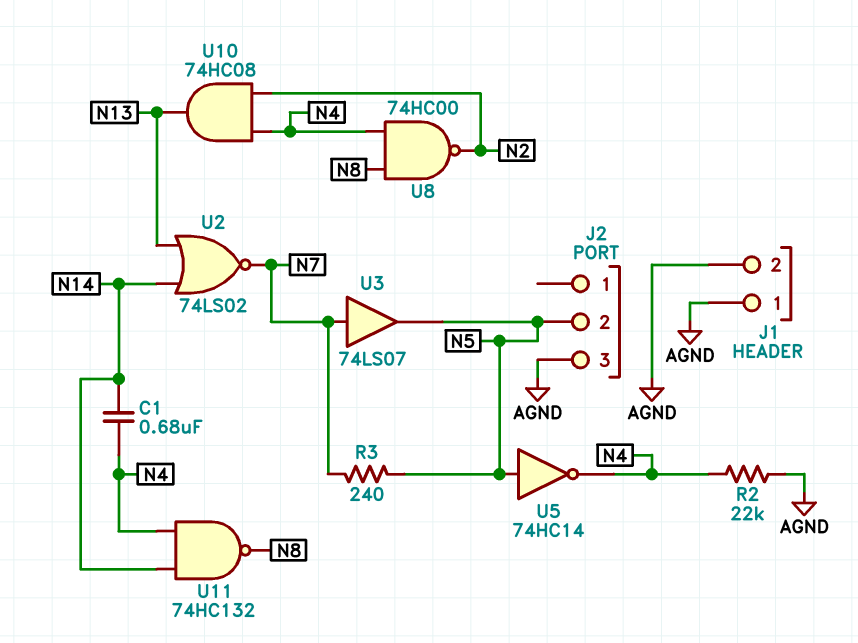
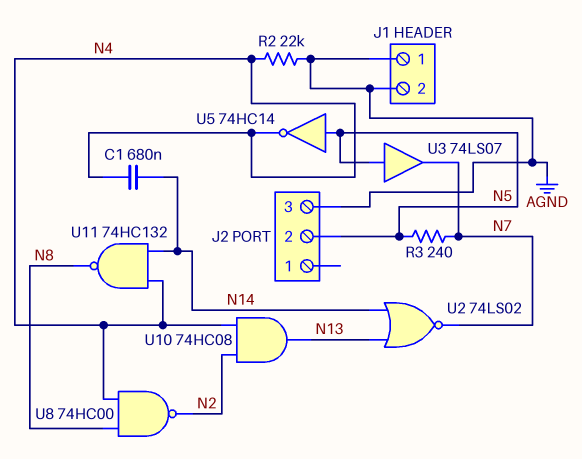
U3: buffer 74LS07 (in N7, out N5) -> buffer 74LS07 (in N5, out N7)

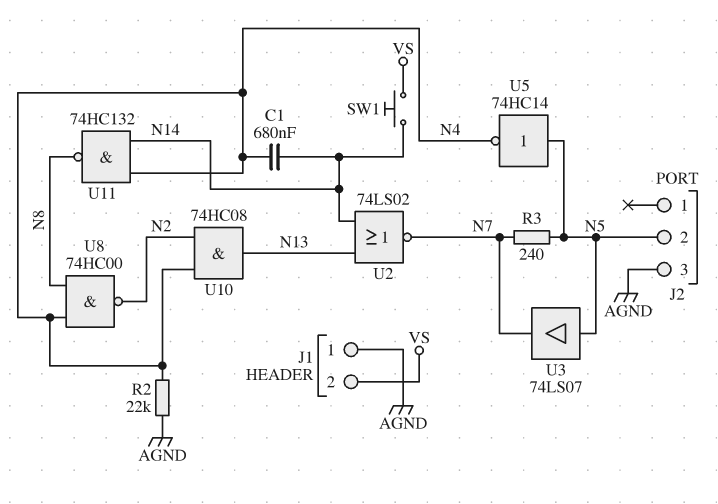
J1 pin 2: AGND -> VS
SW1: none -> button (N14, VS)

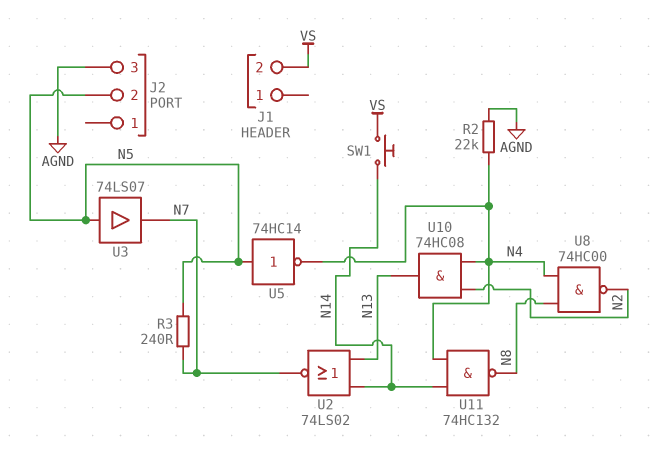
C1: 680nF (N4, N14) -> none
J1 pin 1: AGND -> none

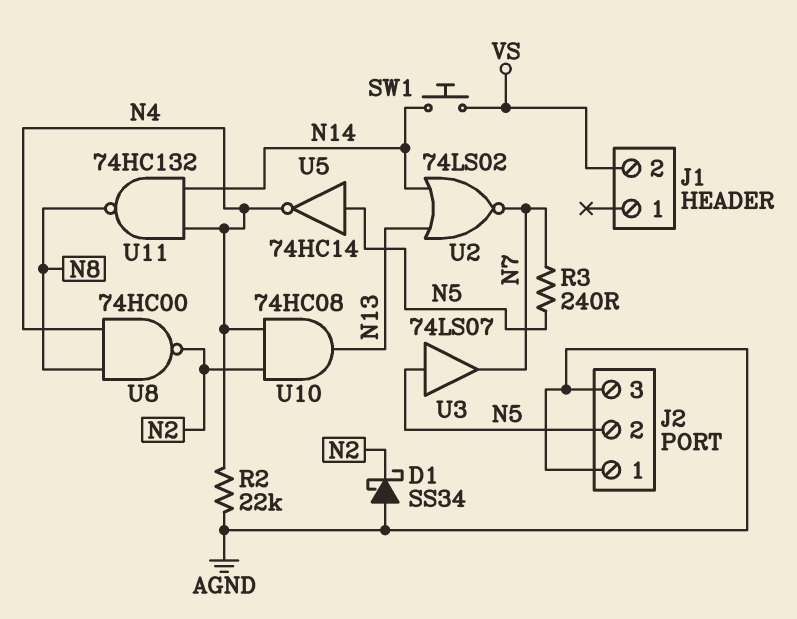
D1: none -> schottky SS34 (A AGND, K N2)
J2 pin 1: none -> AGND

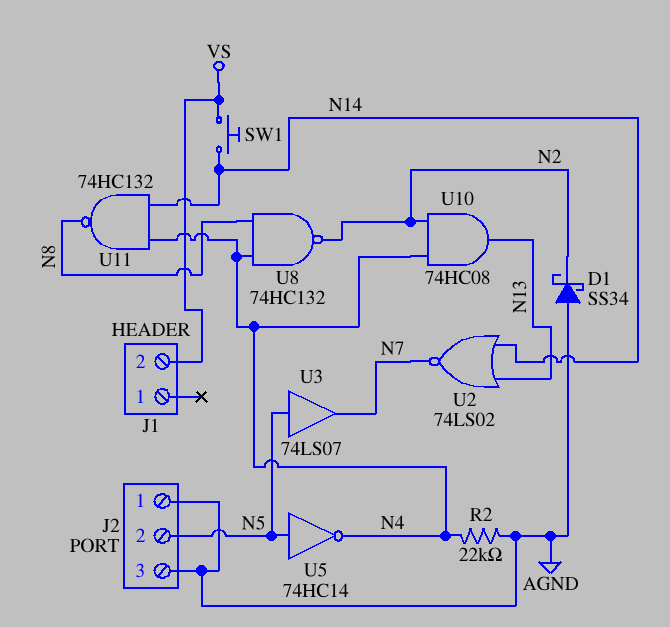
R3: 240 (N5, N7) -> none
U8: NAND 74HC00 (in N4, in N8, out N2) -> NAND 74HC132 (in N4, in N8, out N2)

